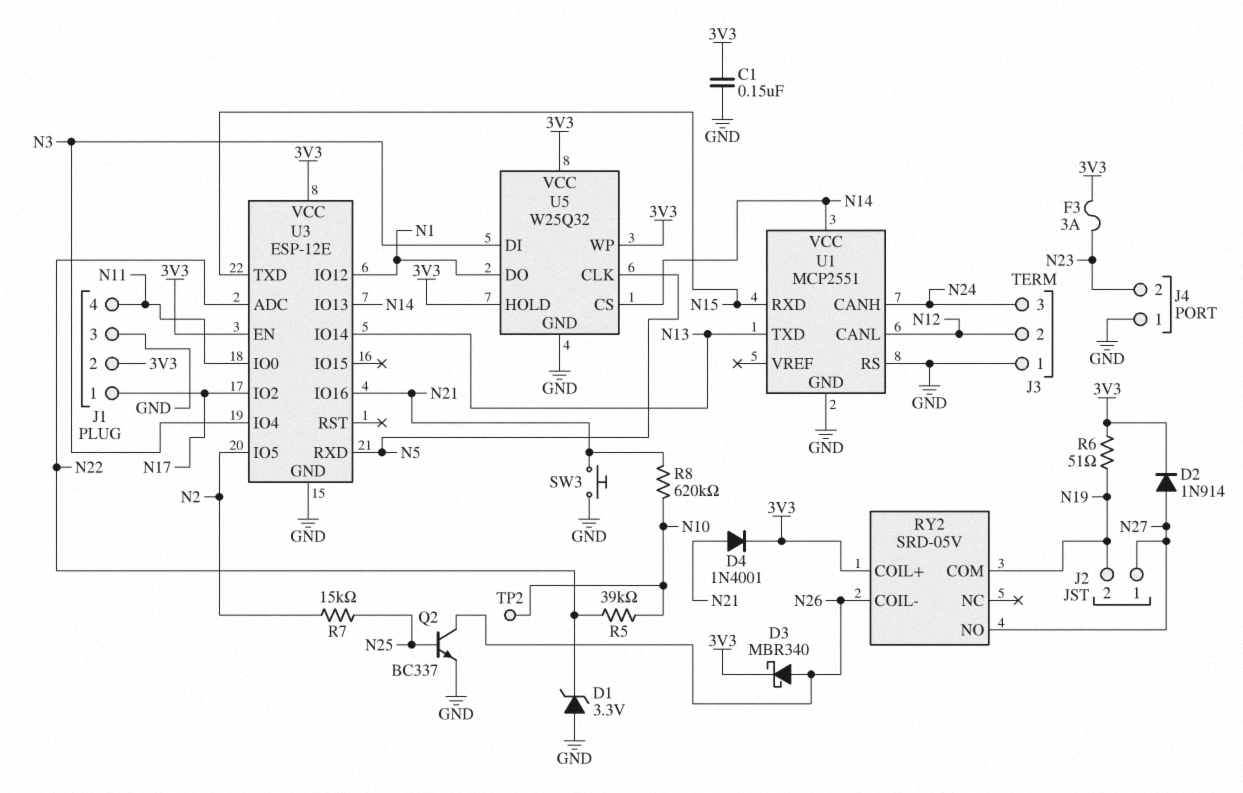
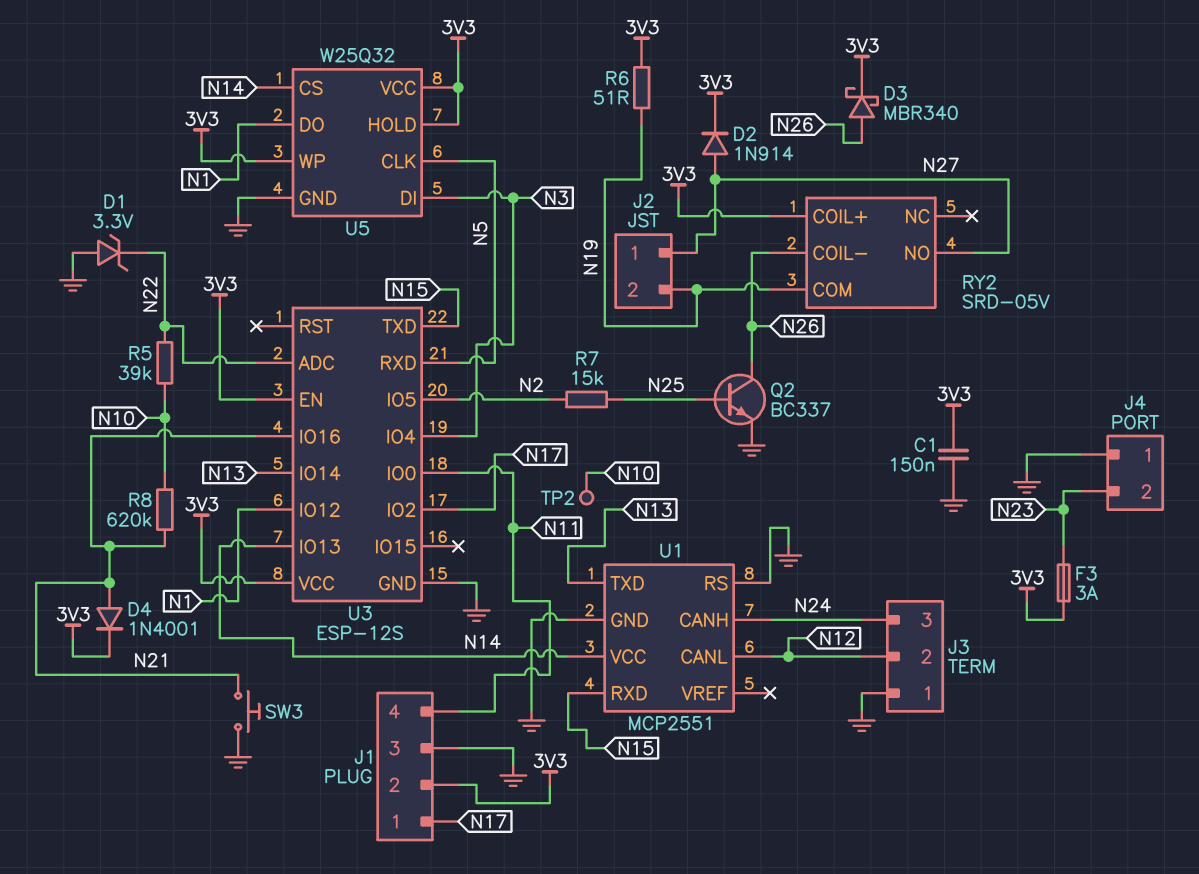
U3: ESP-12E -> ESP-12S

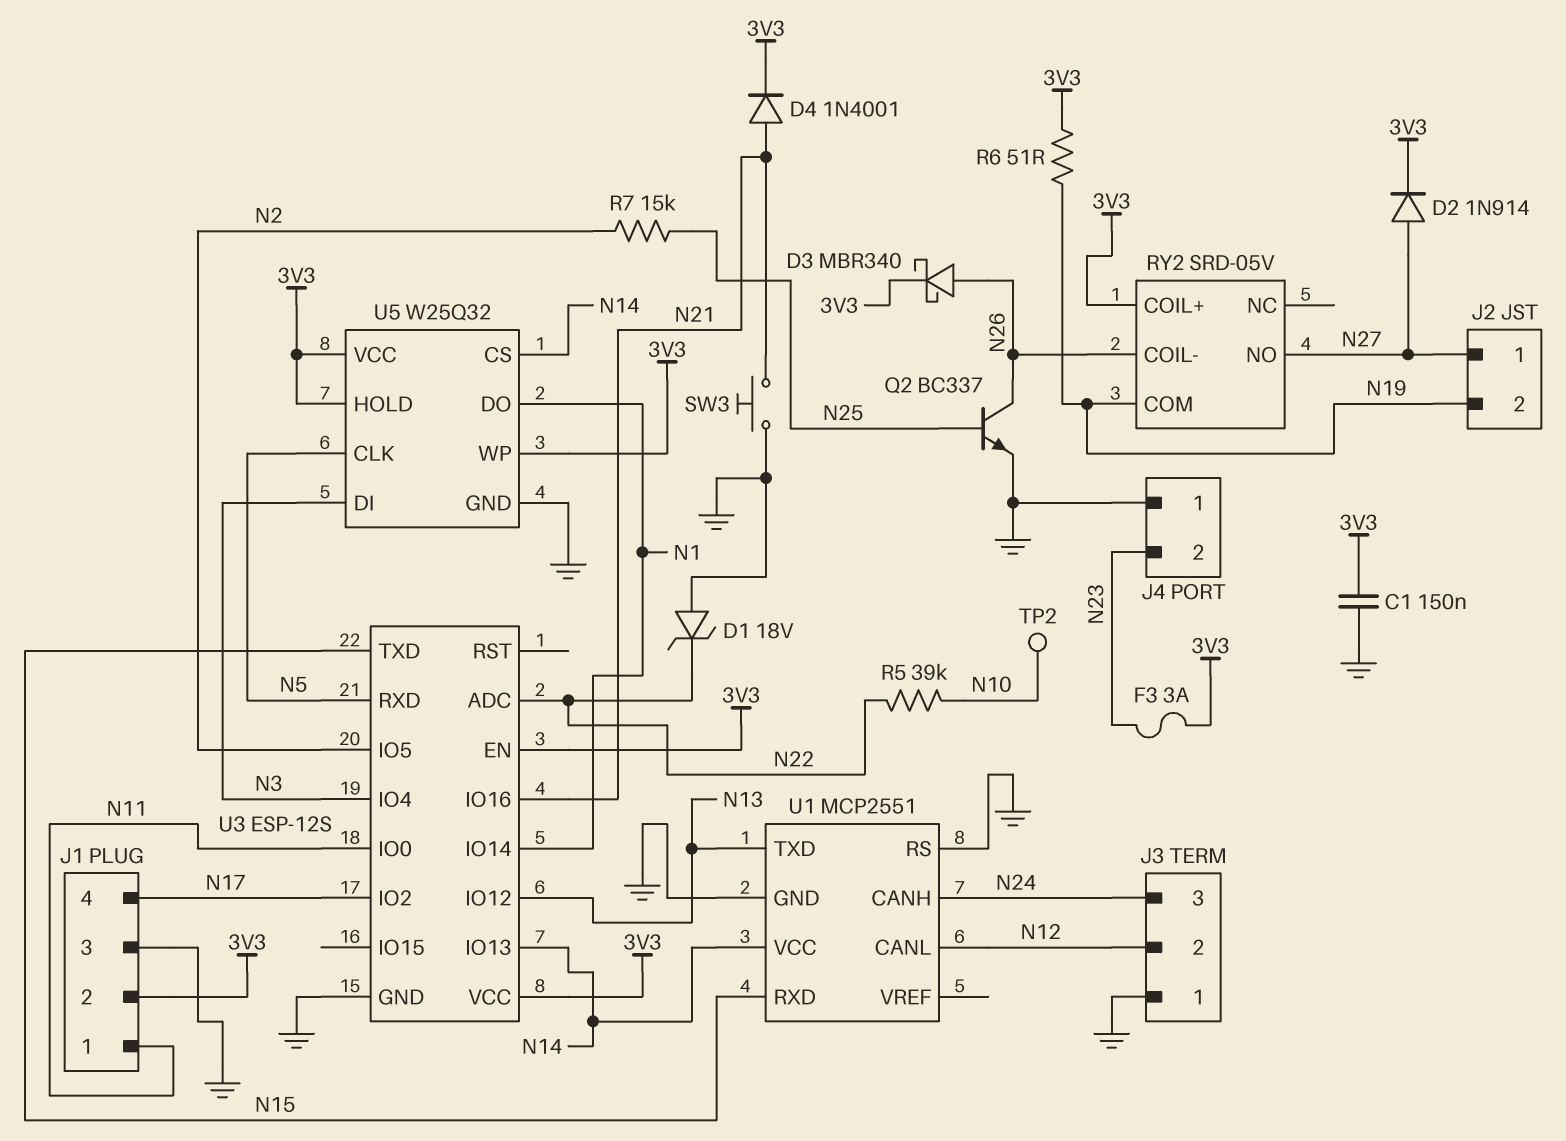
D1: zener 3.3V (A GND, K N22) -> zener 18V (A GND, K N22)
J1 pin 1: N17 -> N11
J1 pin 4: N11 -> N17
R8: 620k (N10, N21) -> none
U3 pin IO12: N1 -> N13
U3 pin IO14: N13 -> N1

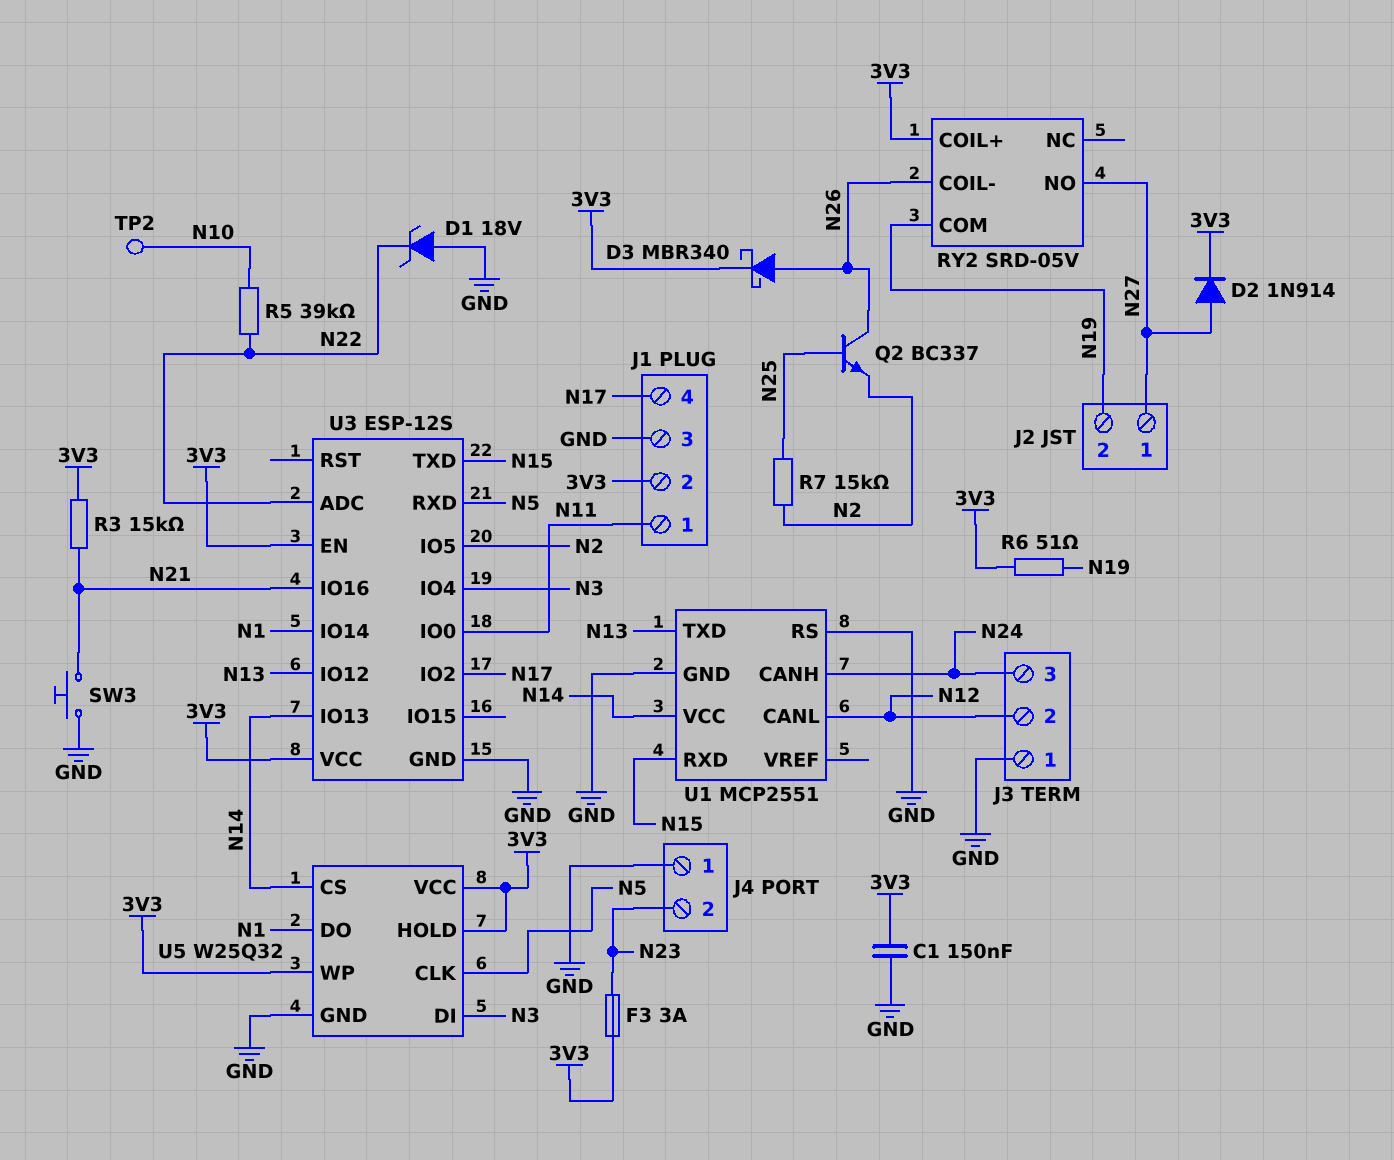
D4: diode 1N4001 (A N21, K 3V3) -> none
Q2: NPN BC337 (B N25, C N26, E GND) -> NPN BC337 (B N25, C N26, E N2)
R3: none -> 15k (3V3, N21)

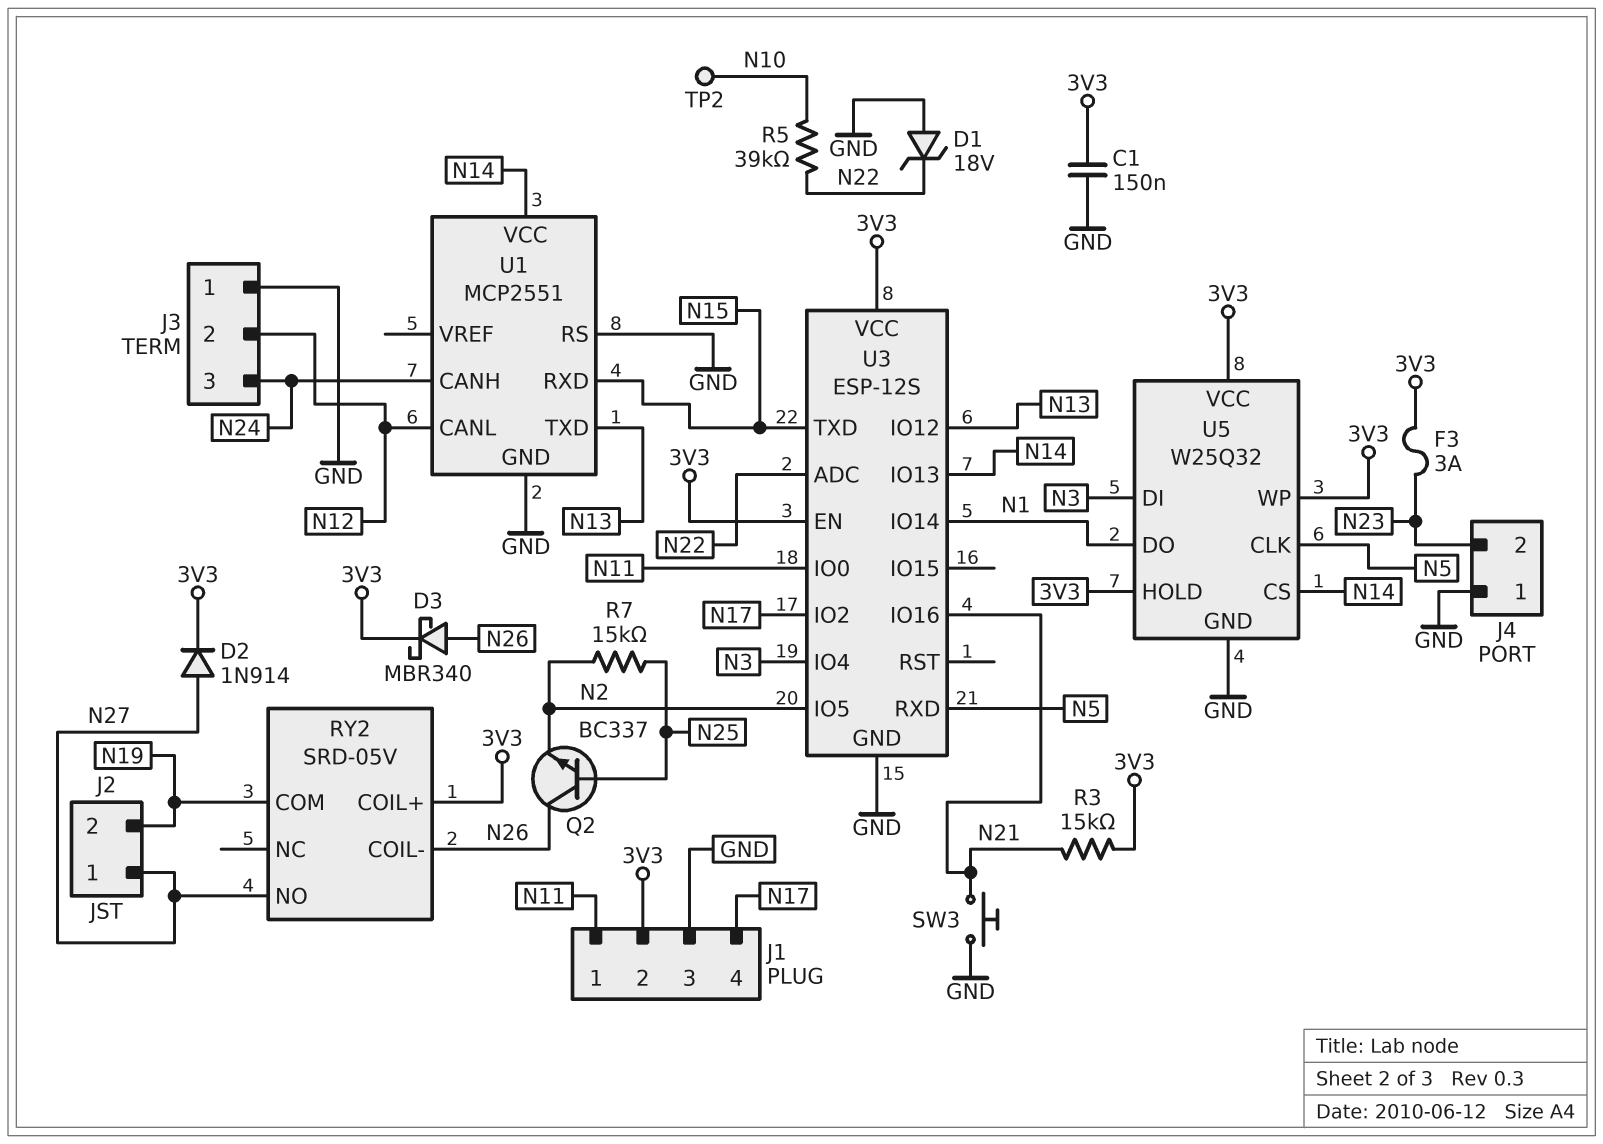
R6: 51 (3V3, N19) -> none

